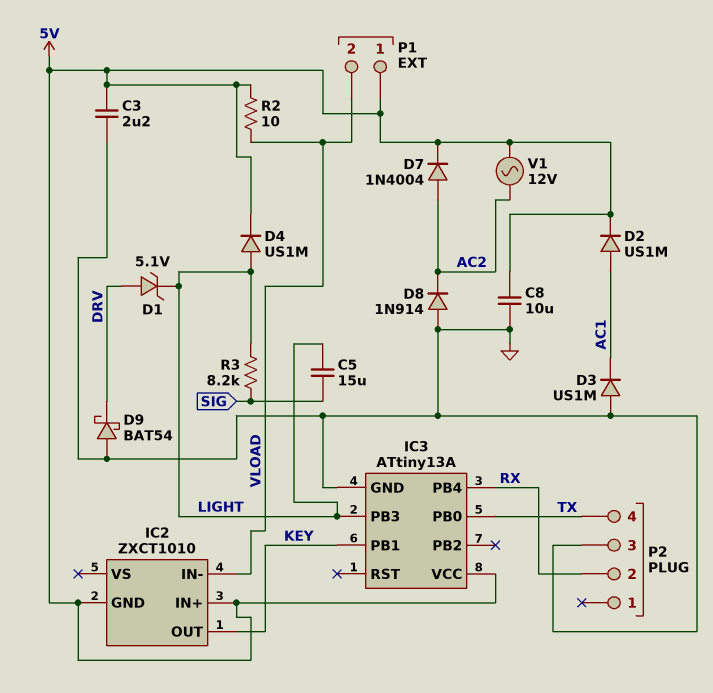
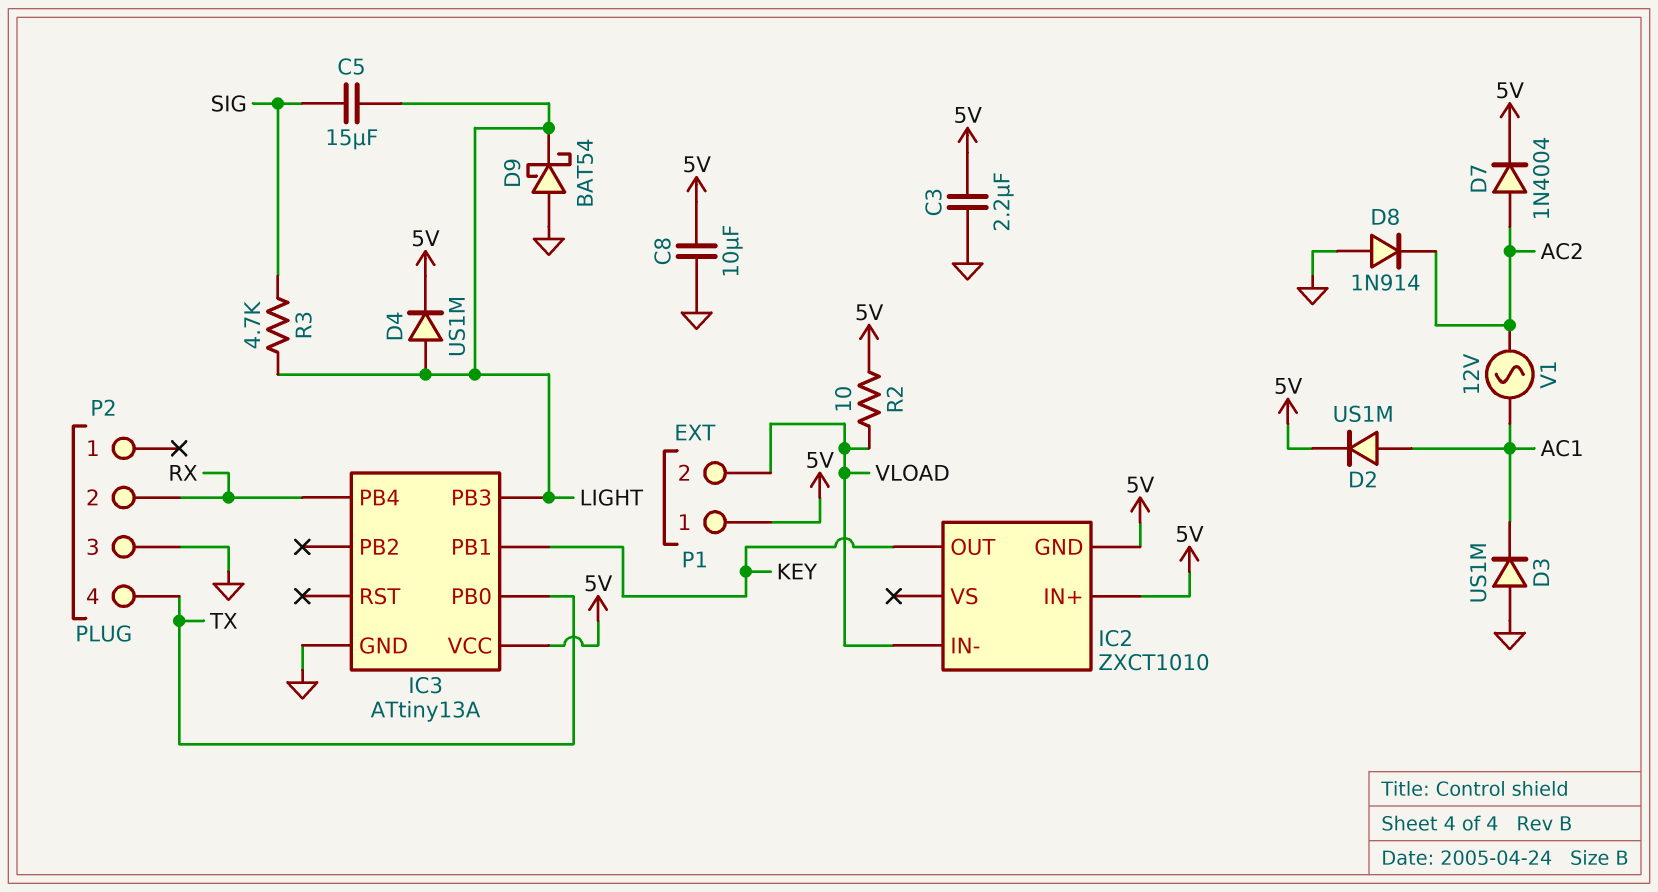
D1: zener 5.1V (A DRV, K LIGHT) -> none
D9: schottky BAT54 (A GND, K DRV) -> schottky BAT54 (A GND, K LIGHT)
R3: 8.2k (LIGHT, SIG) -> 4.7k (LIGHT, SIG)
V1: AC 12V (5V, AC2) -> AC 12V (AC1, AC2)

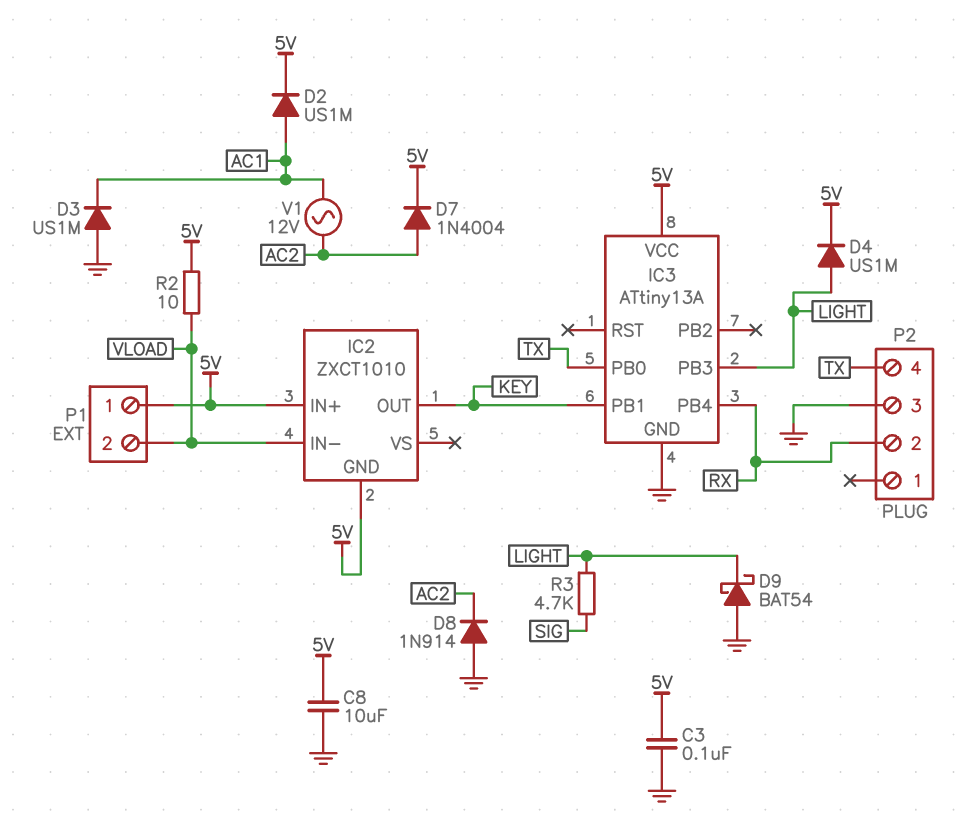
C3: 2.2uF (5V, GND) -> 100nF (5V, GND)
C5: 15uF (LIGHT, SIG) -> none

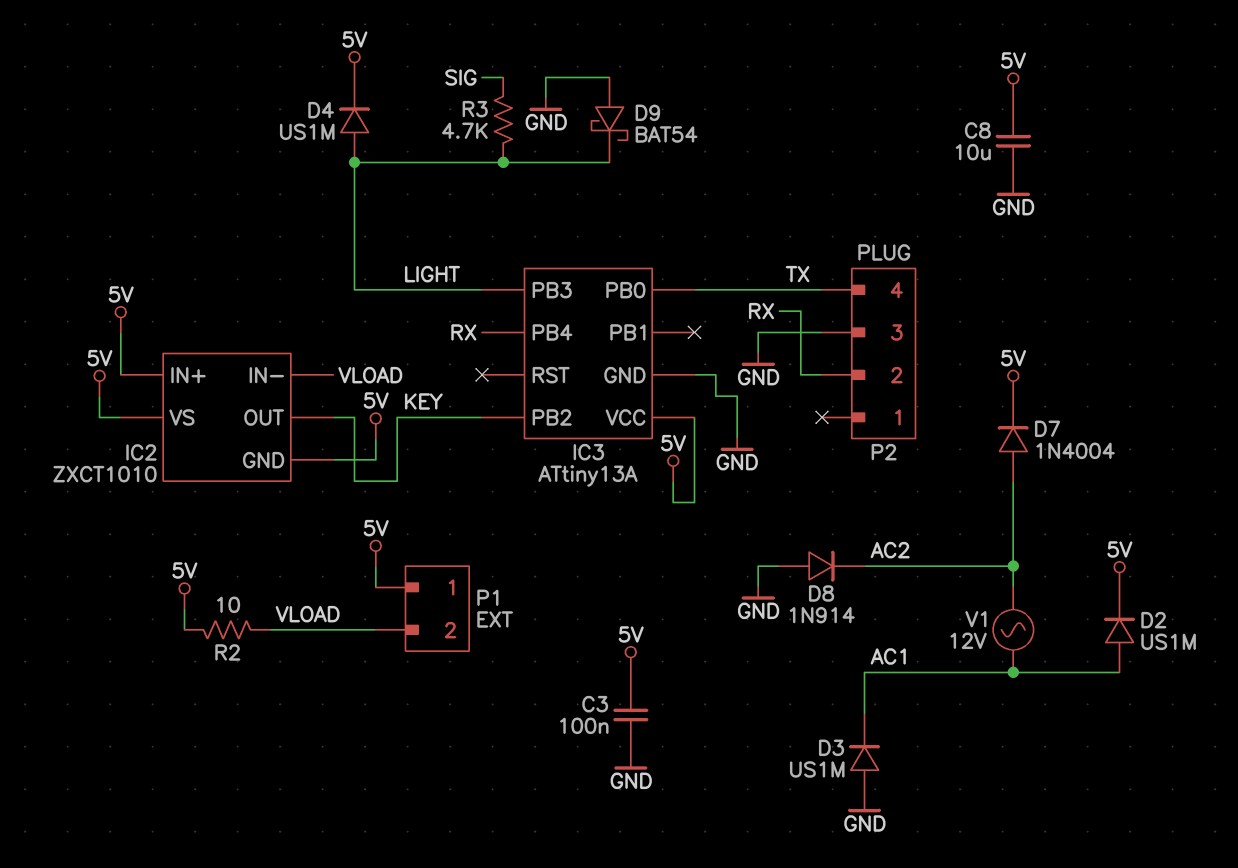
IC2 pin VS: none -> 5V
IC3 pin PB1: KEY -> none
IC3 pin PB2: none -> KEY

